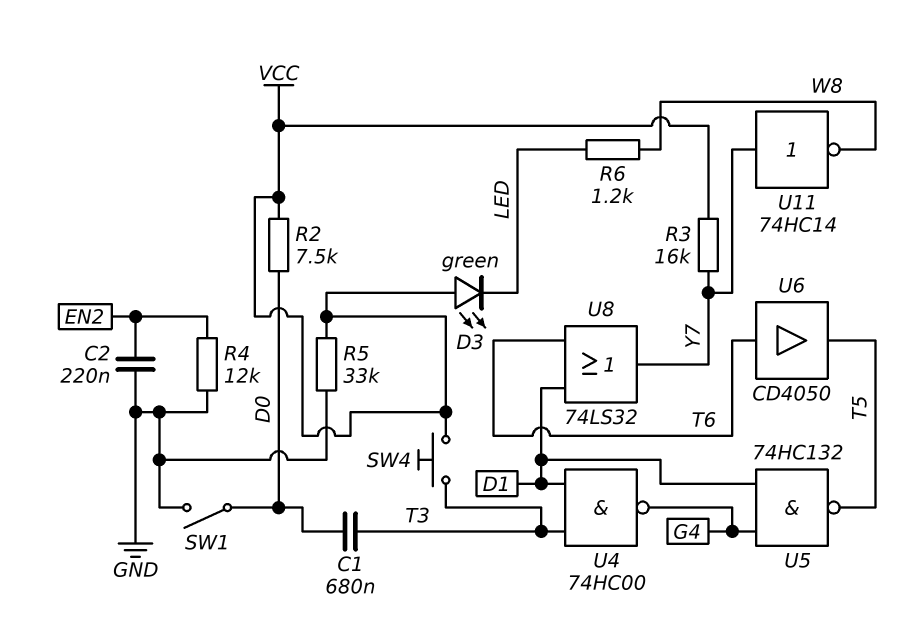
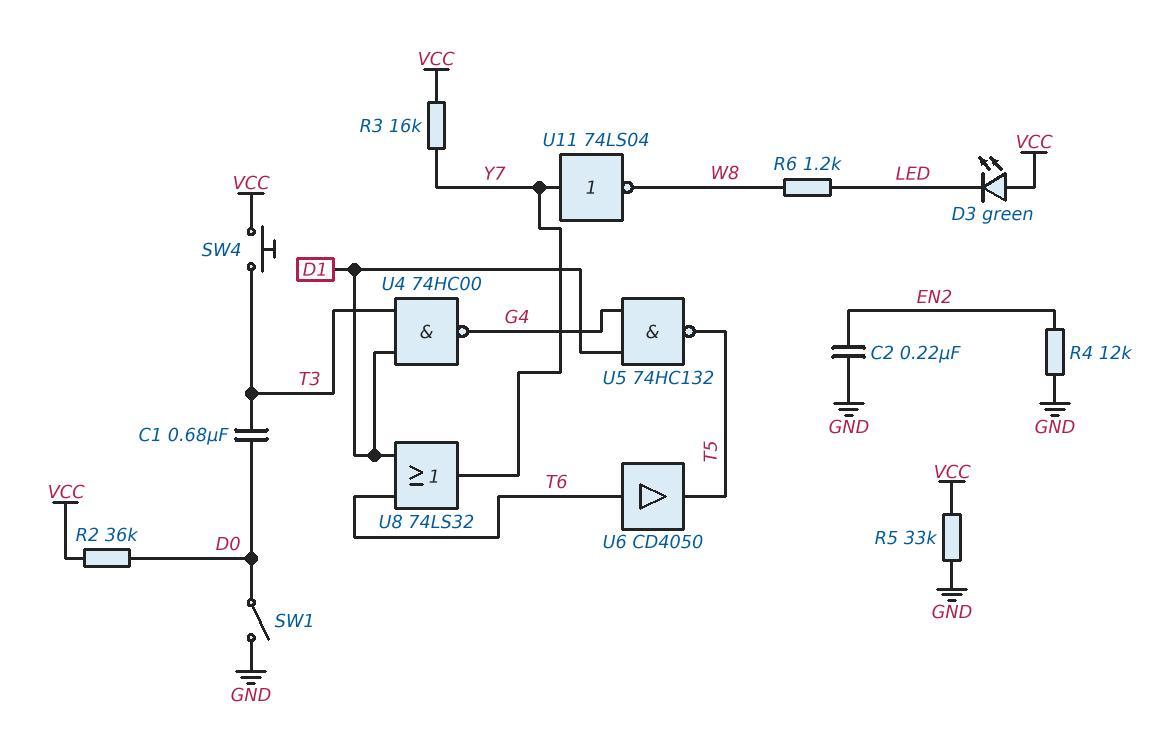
R2: 7.5k (D0, VCC) -> 36k (D0, VCC)
U11: NOT 74HC14 (in Y7, out W8) -> NOT 74LS04 (in Y7, out W8)

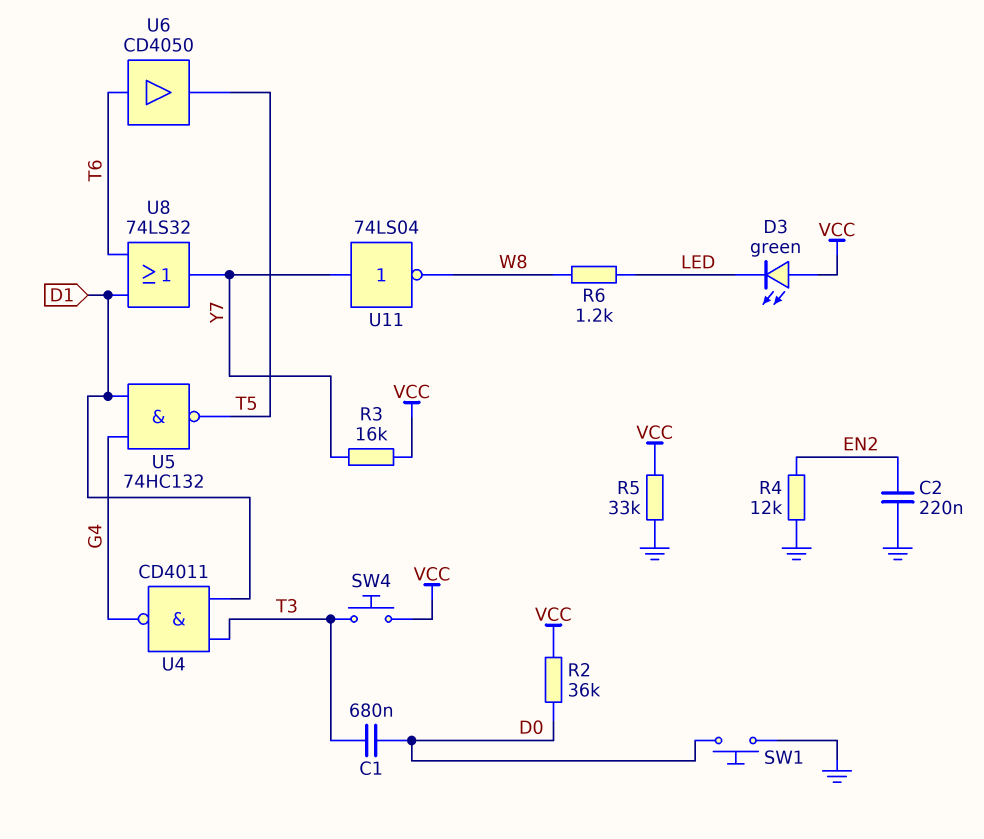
SW1: switch (D0, GND) -> button (D0, GND)
U4: NAND 74HC00 (in D1, in T3, out G4) -> NAND CD4011 (in D1, in T3, out G4)

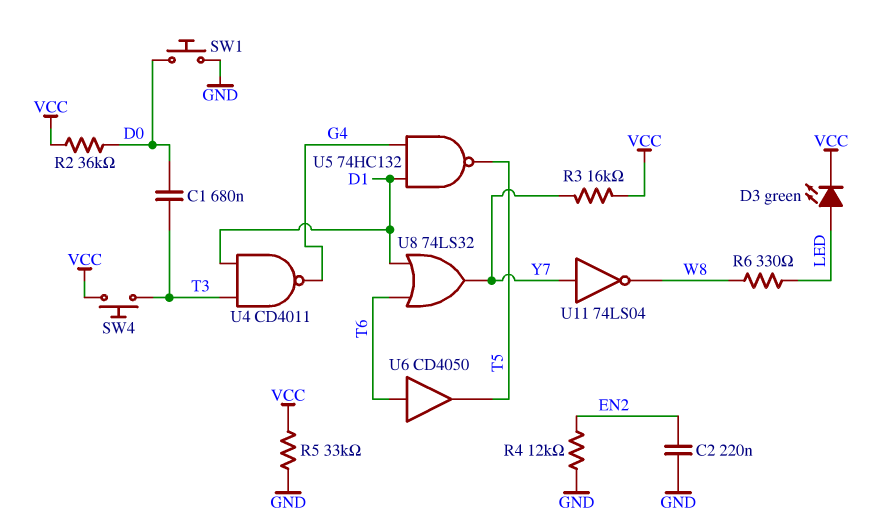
D3: LED green (A VCC, K LED) -> LED green (A LED, K VCC)
R6: 1.2k (LED, W8) -> 330 (LED, W8)

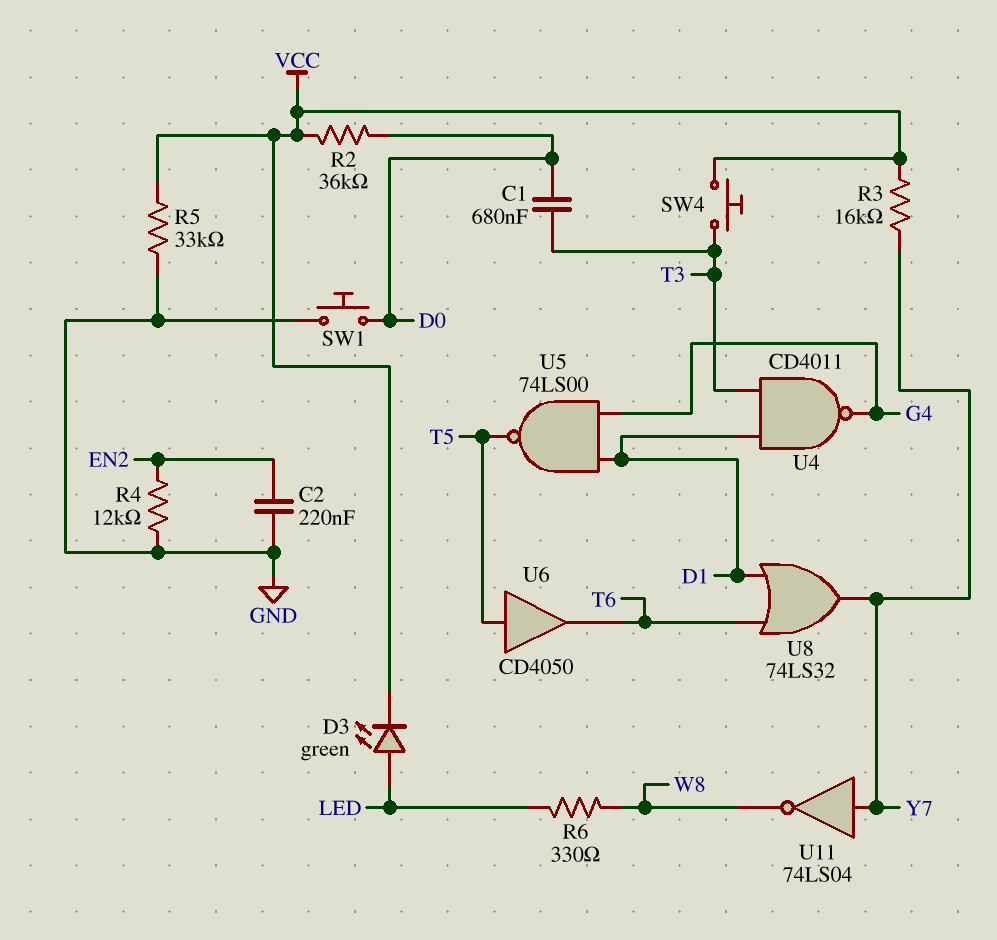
U5: NAND 74HC132 (in D1, in G4, out T5) -> NAND 74LS00 (in D1, in G4, out T5)
U6: buffer CD4050 (in T6, out T5) -> buffer CD4050 (in T5, out T6)

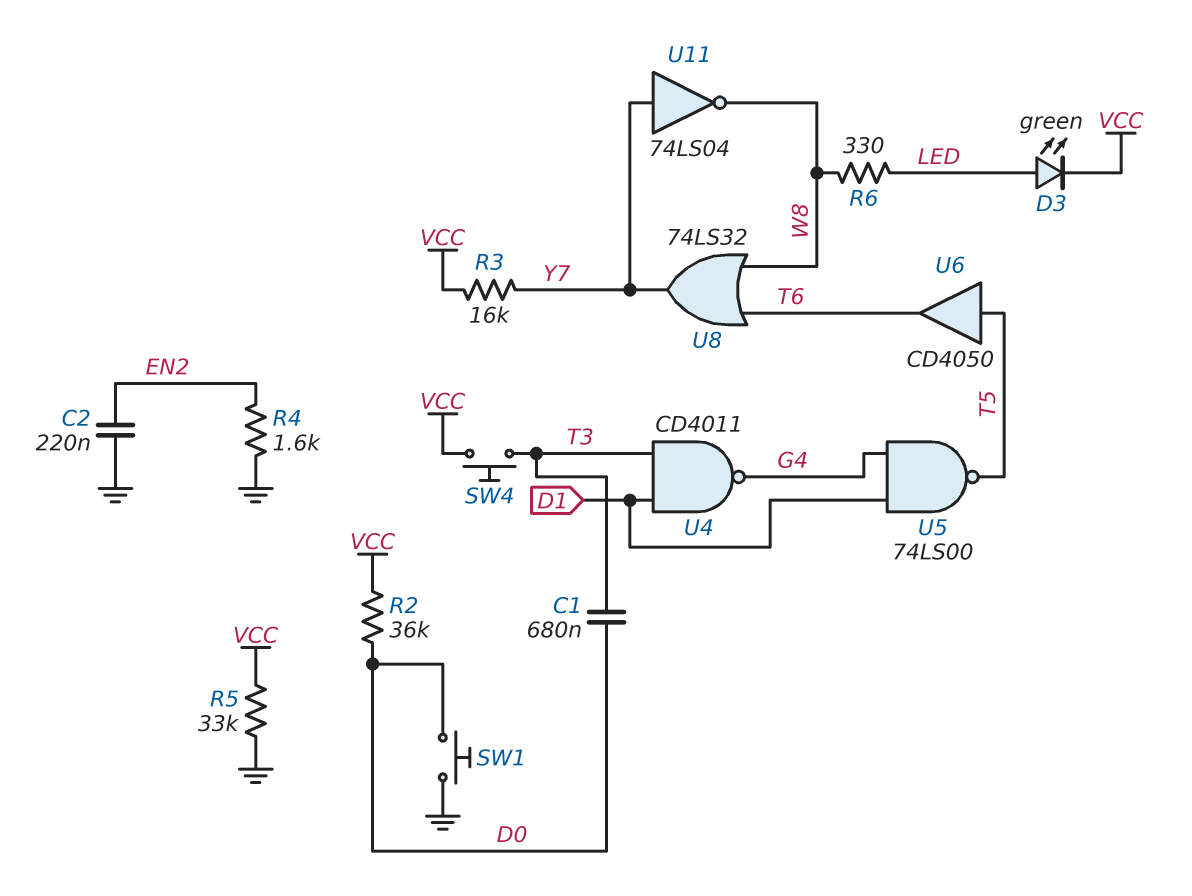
R4: 12k (EN2, GND) -> 1.6k (EN2, GND)
U8: OR 74LS32 (in D1, in T6, out Y7) -> OR 74LS32 (in T6, in W8, out Y7)

